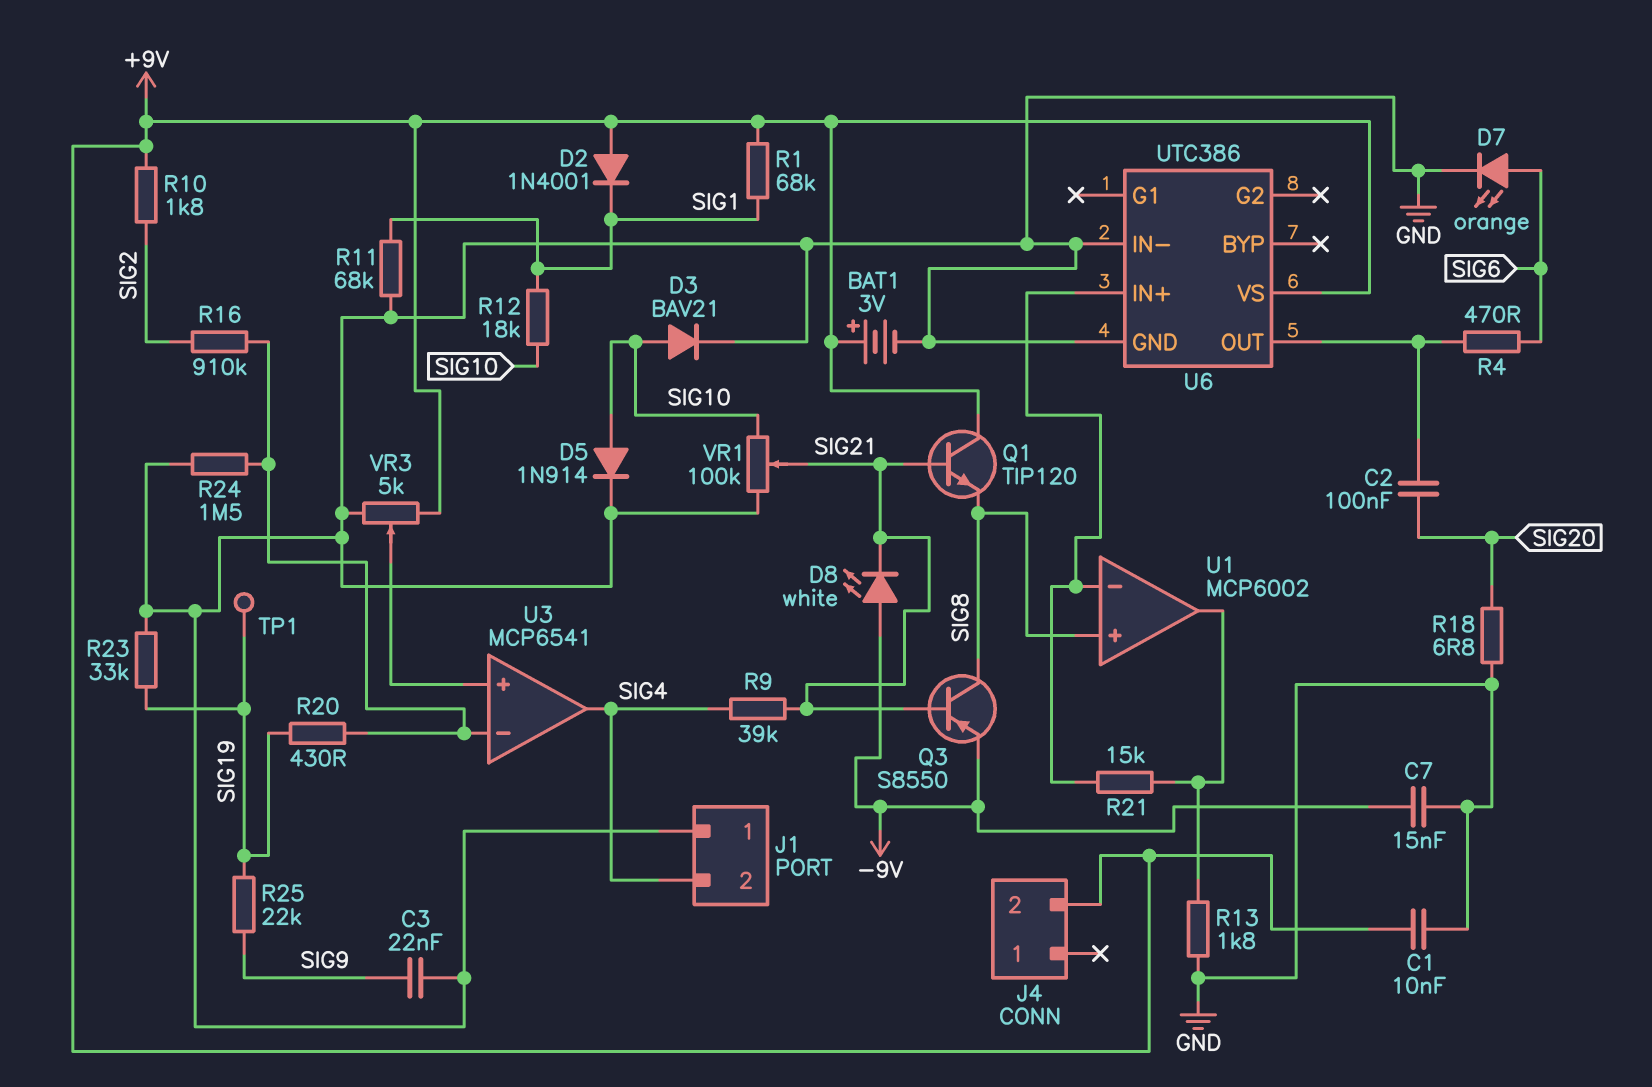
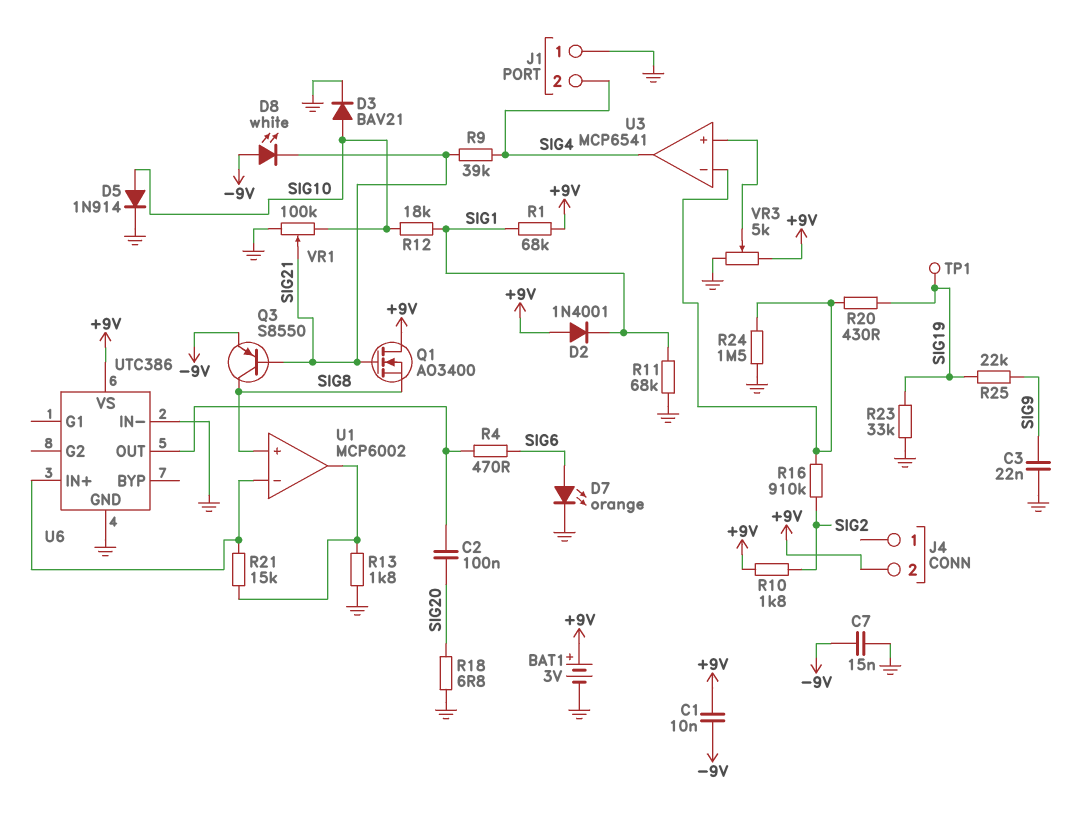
C1: 10nF (+9V, GND) -> 10nF (+9V, -9V)
Q1: NPN TIP120 (B SIG21, C +9V, E SIG8) -> NMOS AO3400 (G SIG21, D +9V, S SIG8)

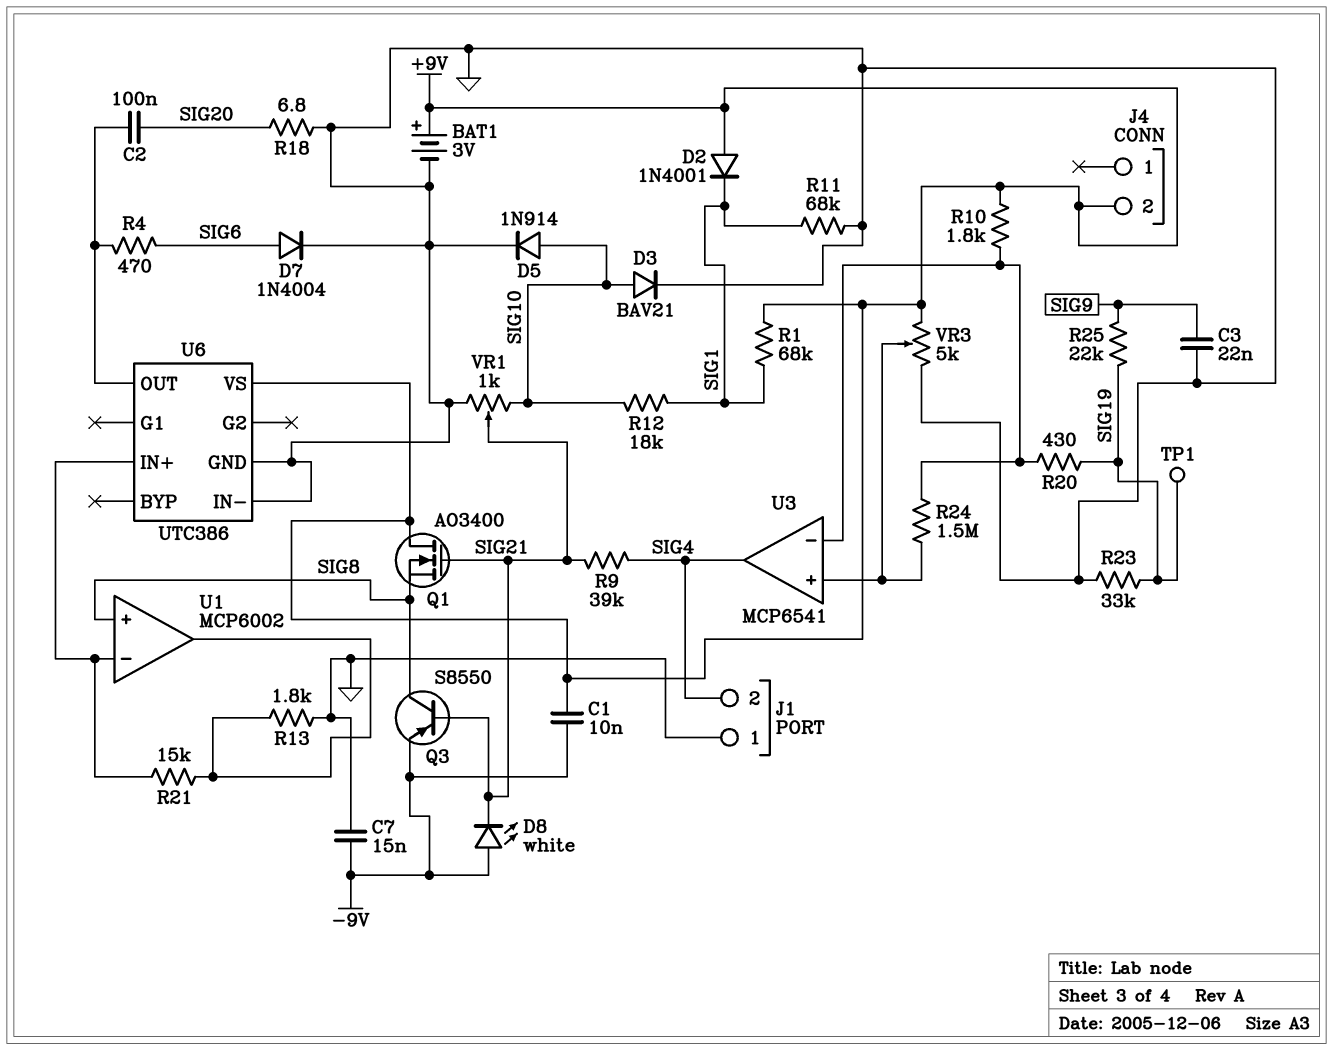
D7: LED orange (A SIG6, K GND) -> diode 1N4004 (A SIG6, K GND)
R10: 1.8k (+9V, SIG2) -> 1.8k (+9V, U3/in-)
R16: 910k (SIG2, U3/in-) -> none
R24: 1.5M (GND, U3/in-) -> 1.5M (U3/in+, U3/in-)
VR1: 100k (GND, SIG10, wiper SIG21) -> 1k (GND, SIG10, wiper SIG21)

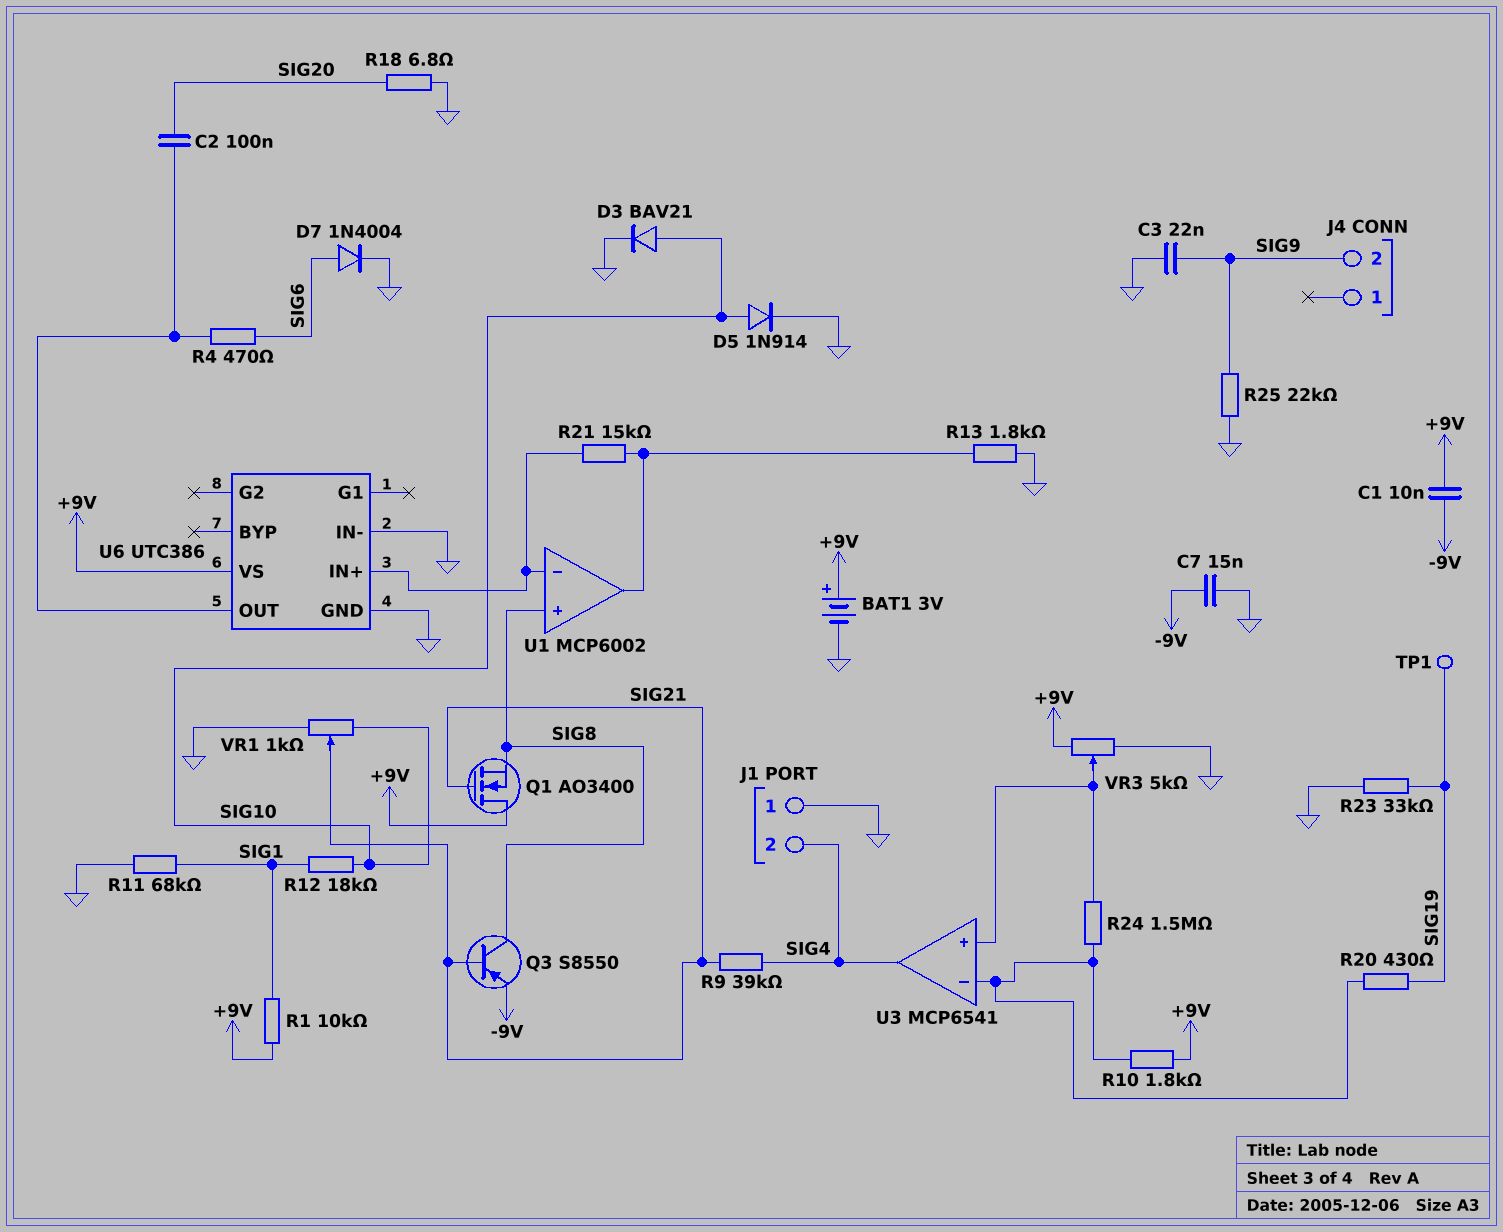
D2: diode 1N4001 (A +9V, K SIG1) -> none
D8: LED white (A -9V, K SIG21) -> none
J4 pin 2: +9V -> SIG9
R1: 68k (+9V, SIG1) -> 10k (+9V, SIG1)
R25: 22k (SIG9, SIG19) -> 22k (GND, SIG9)

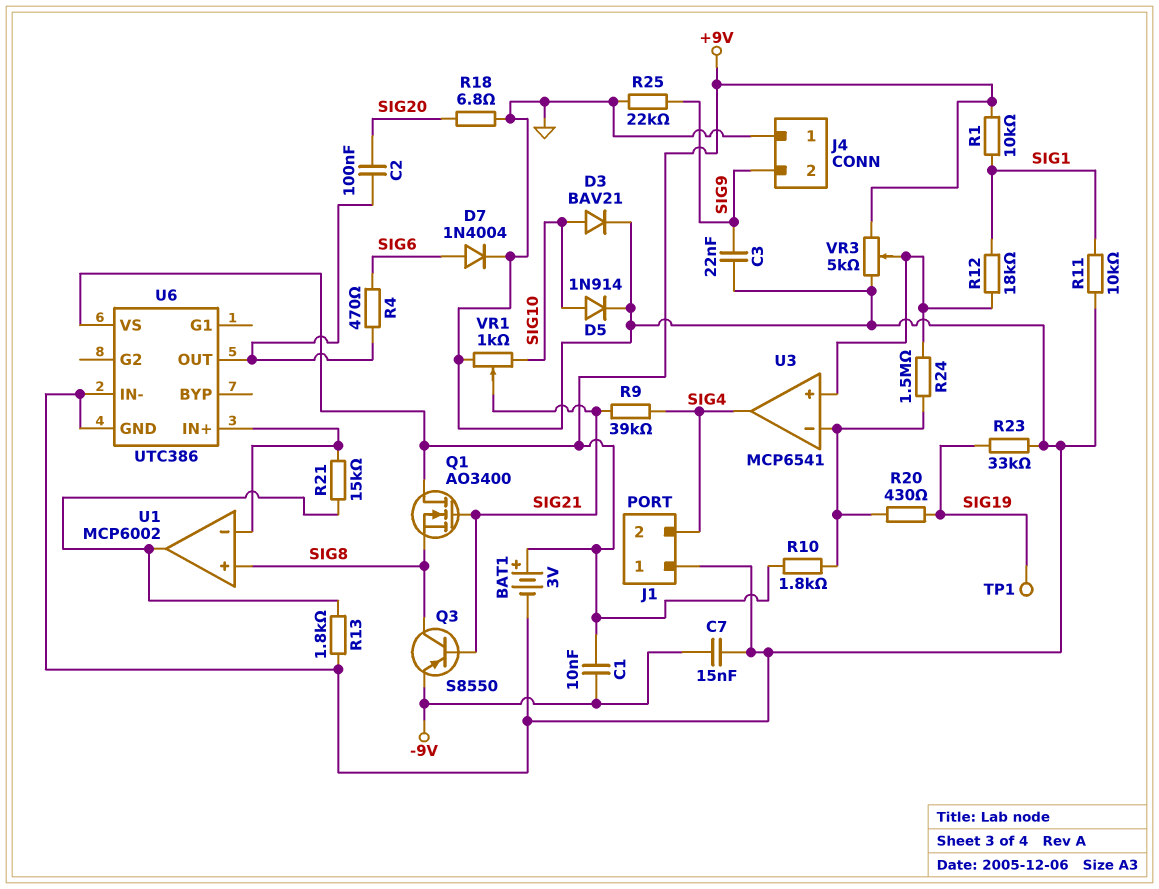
J4 pin 1: none -> GND
R11: 68k (GND, SIG1) -> 10k (GND, SIG1)
R12: 18k (SIG1, SIG10) -> 18k (SIG1, U3/in+)

